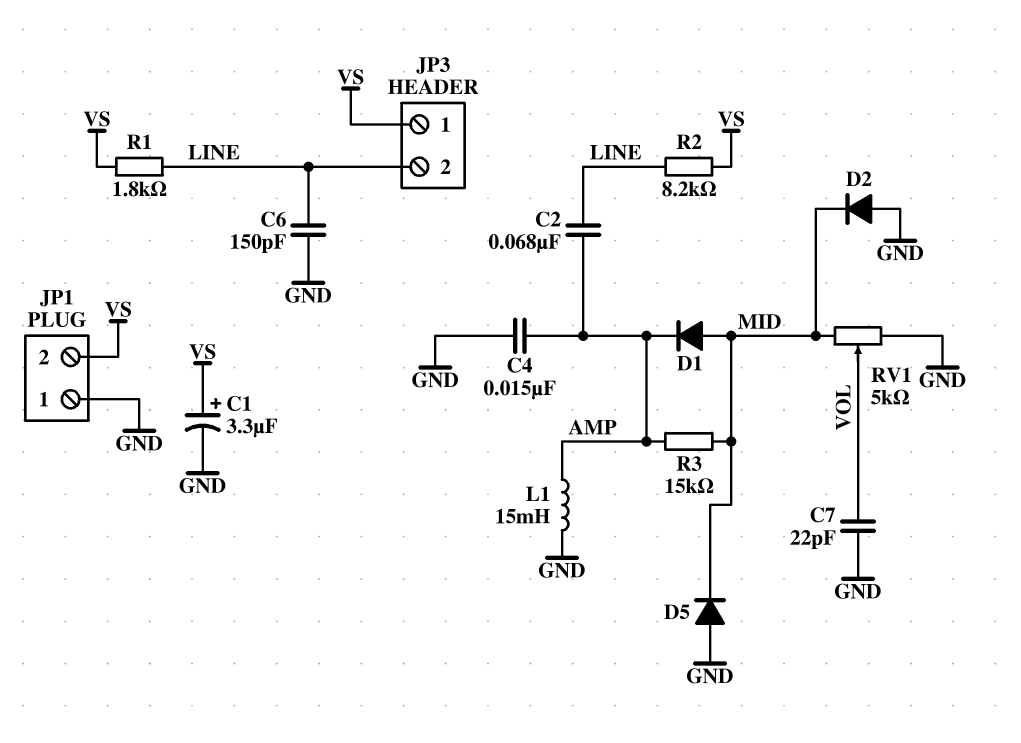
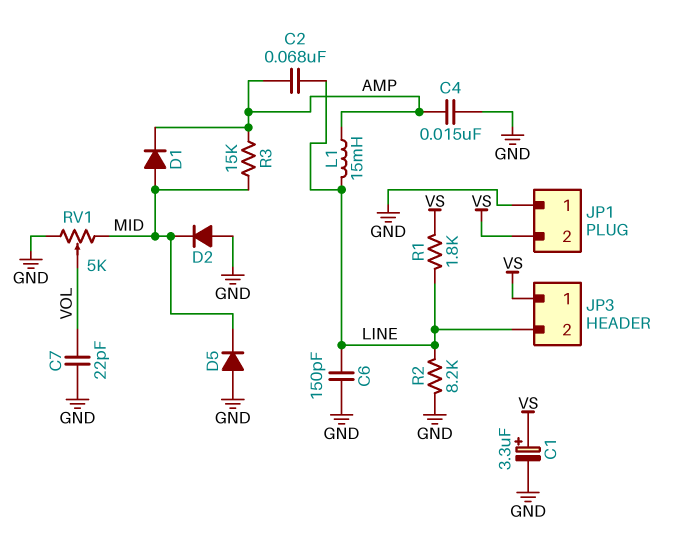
L1: 15mH (AMP, GND) -> 15mH (AMP, LINE)
R2: 8.2k (LINE, VS) -> 8.2k (GND, LINE)

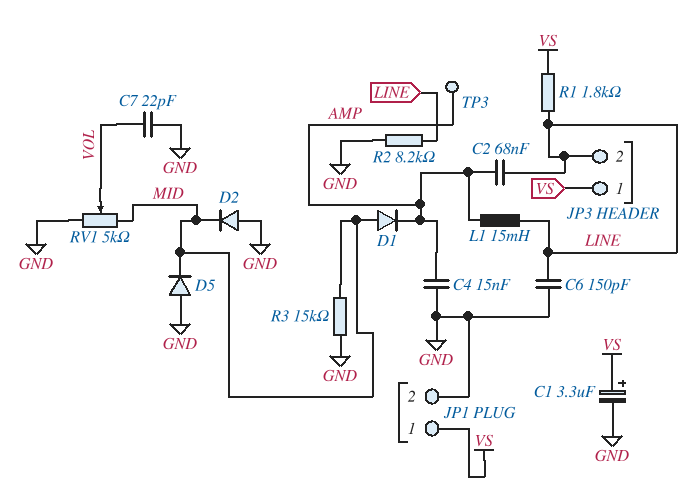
JP1 pin 1: GND -> VS
JP1 pin 2: VS -> GND
R3: 15k (AMP, MID) -> 15k (GND, MID)
TP3: none -> test point (AMP)

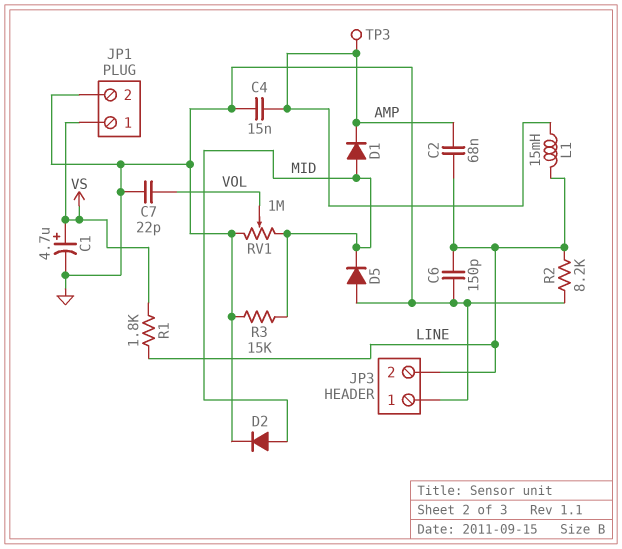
C1: 3.3uF (plus VS, minus GND) -> 4.7uF (plus VS, minus GND)
D2: diode (A GND, K MID) -> diode (A MID, K GND)
JP3 pin 1: VS -> GND
RV1: 5k (GND, MID, wiper VOL) -> 1M (GND, MID, wiper VOL)

